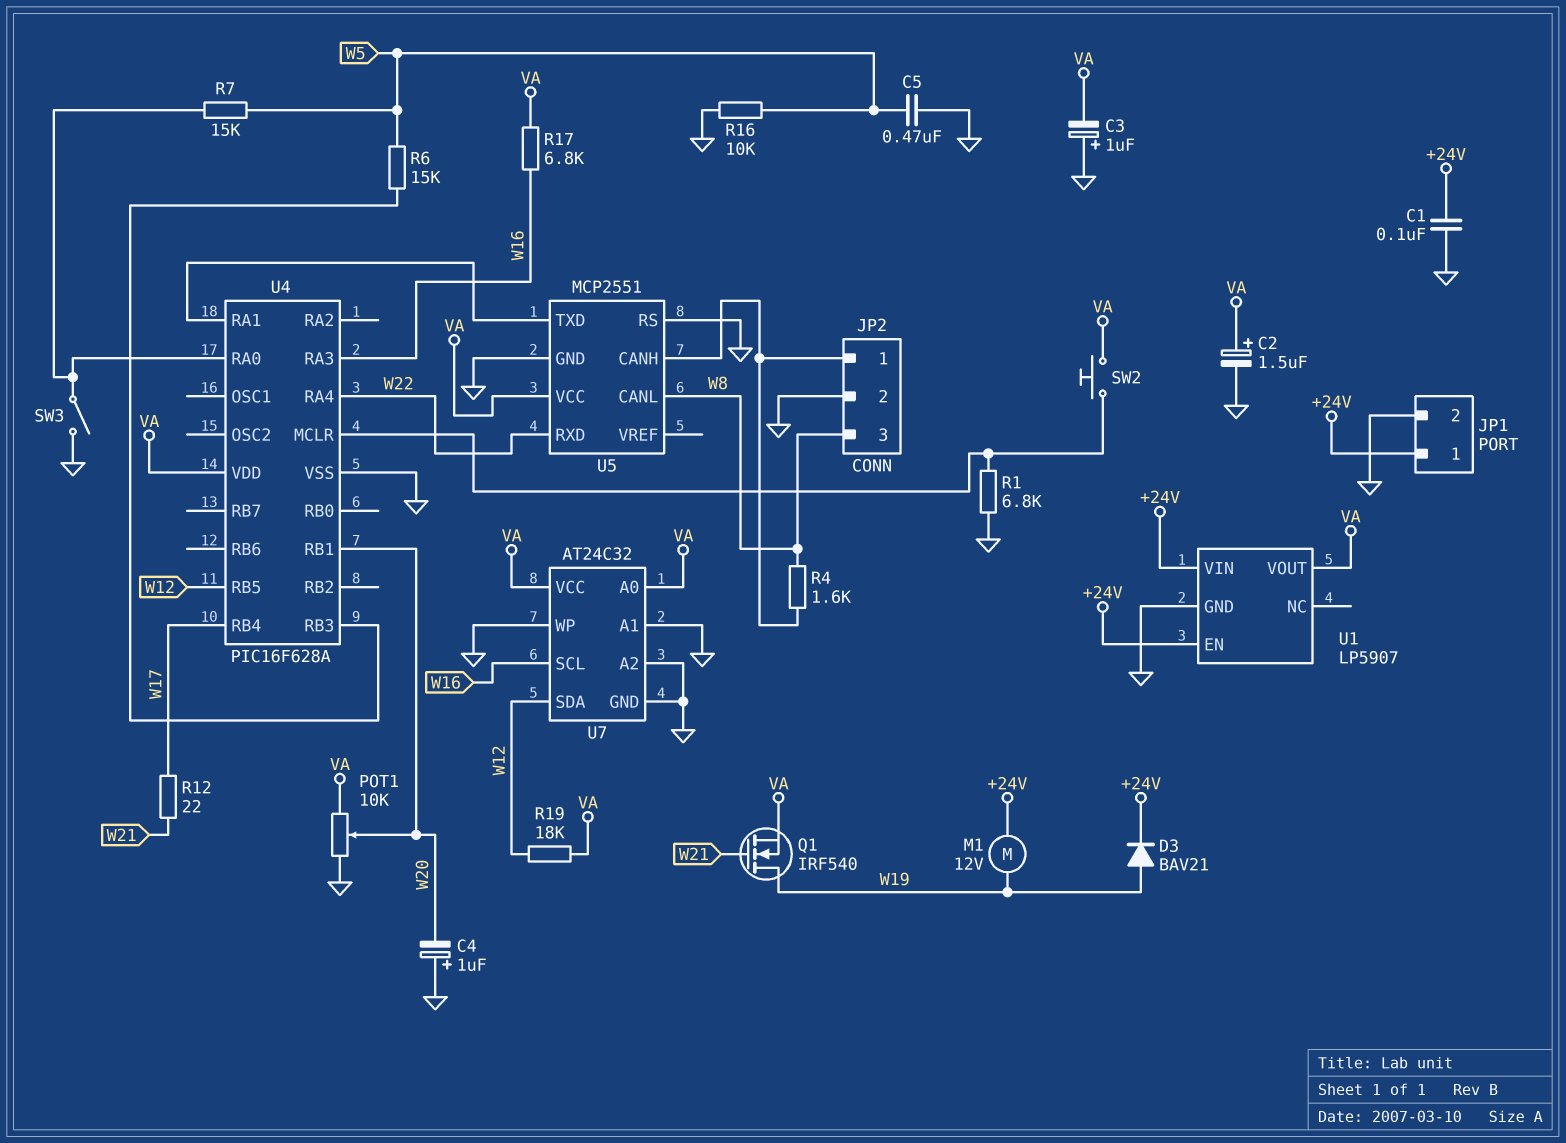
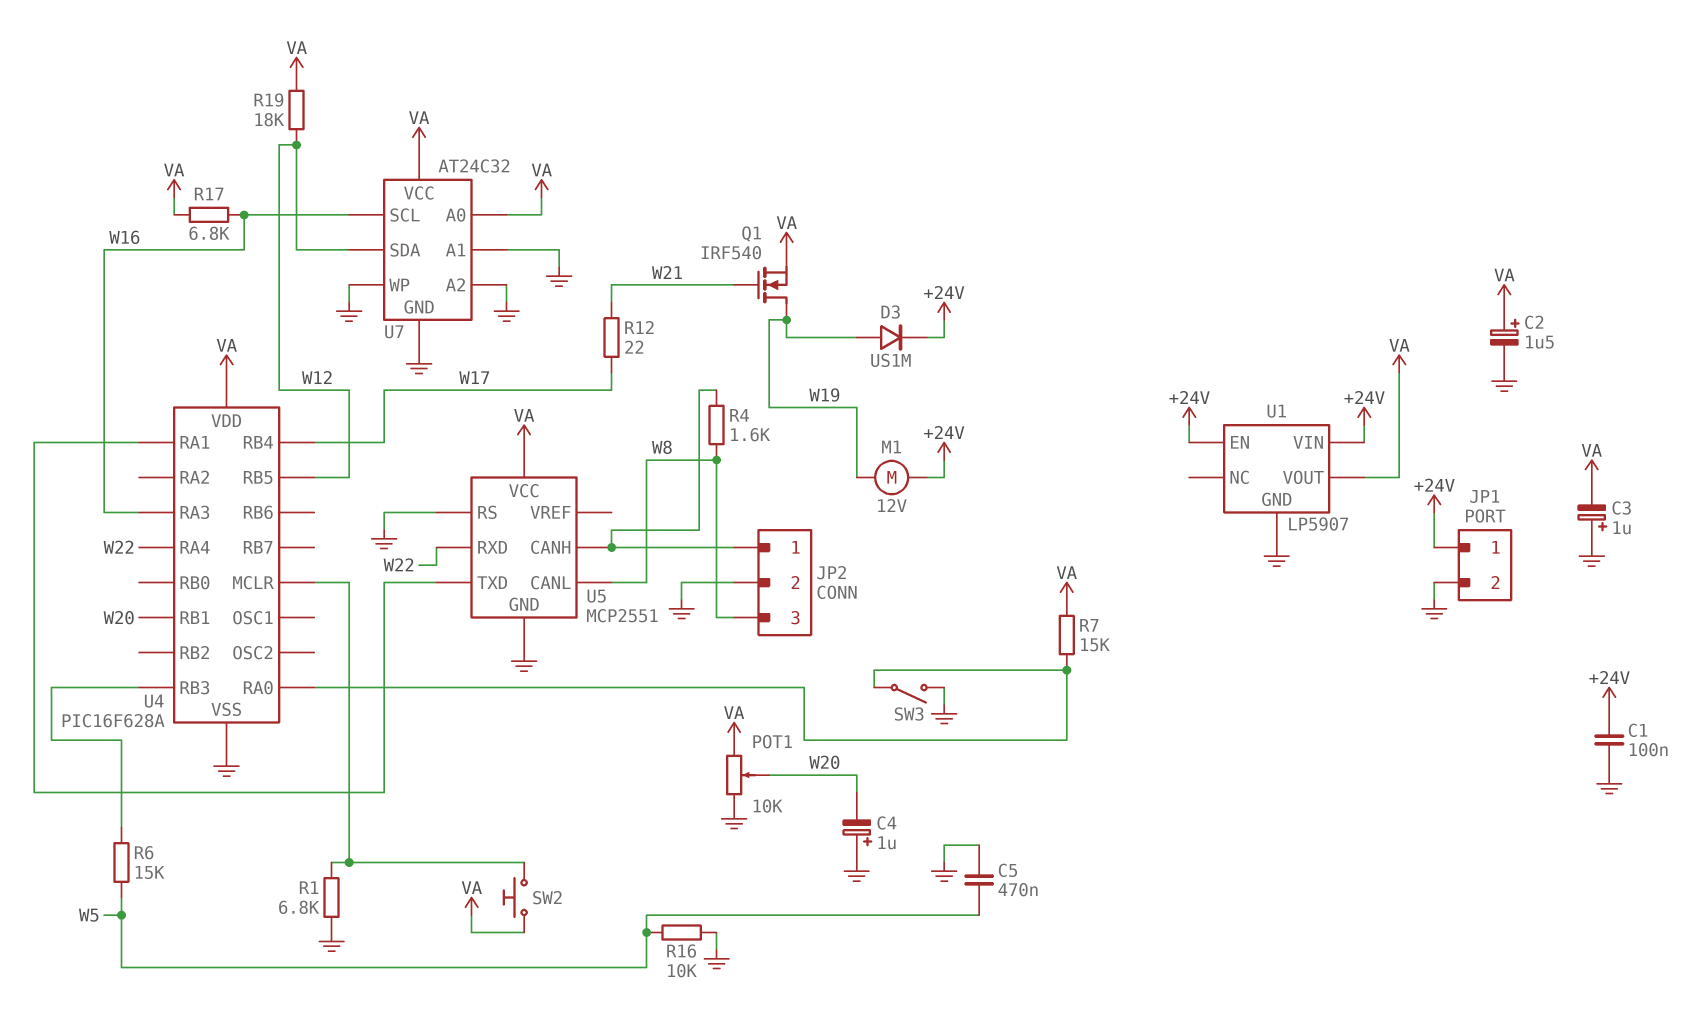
D3: diode BAV21 (A W19, K +24V) -> diode US1M (A W19, K +24V)
R7: 15k (U4/RA0, W5) -> 15k (U4/RA0, VA)

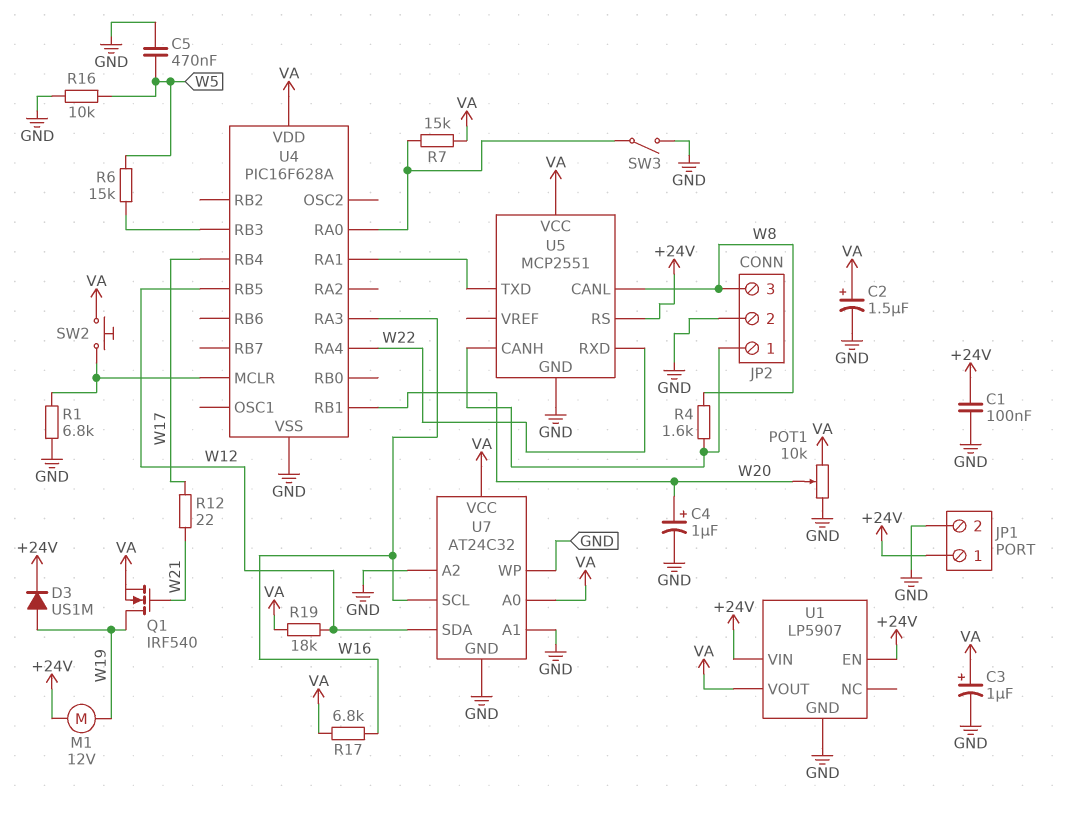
C3: 1uF (plus GND, minus VA) -> 1uF (plus VA, minus GND)
C4: 1uF (plus GND, minus W20) -> 1uF (plus W20, minus GND)
U5 pin RS: GND -> +24V

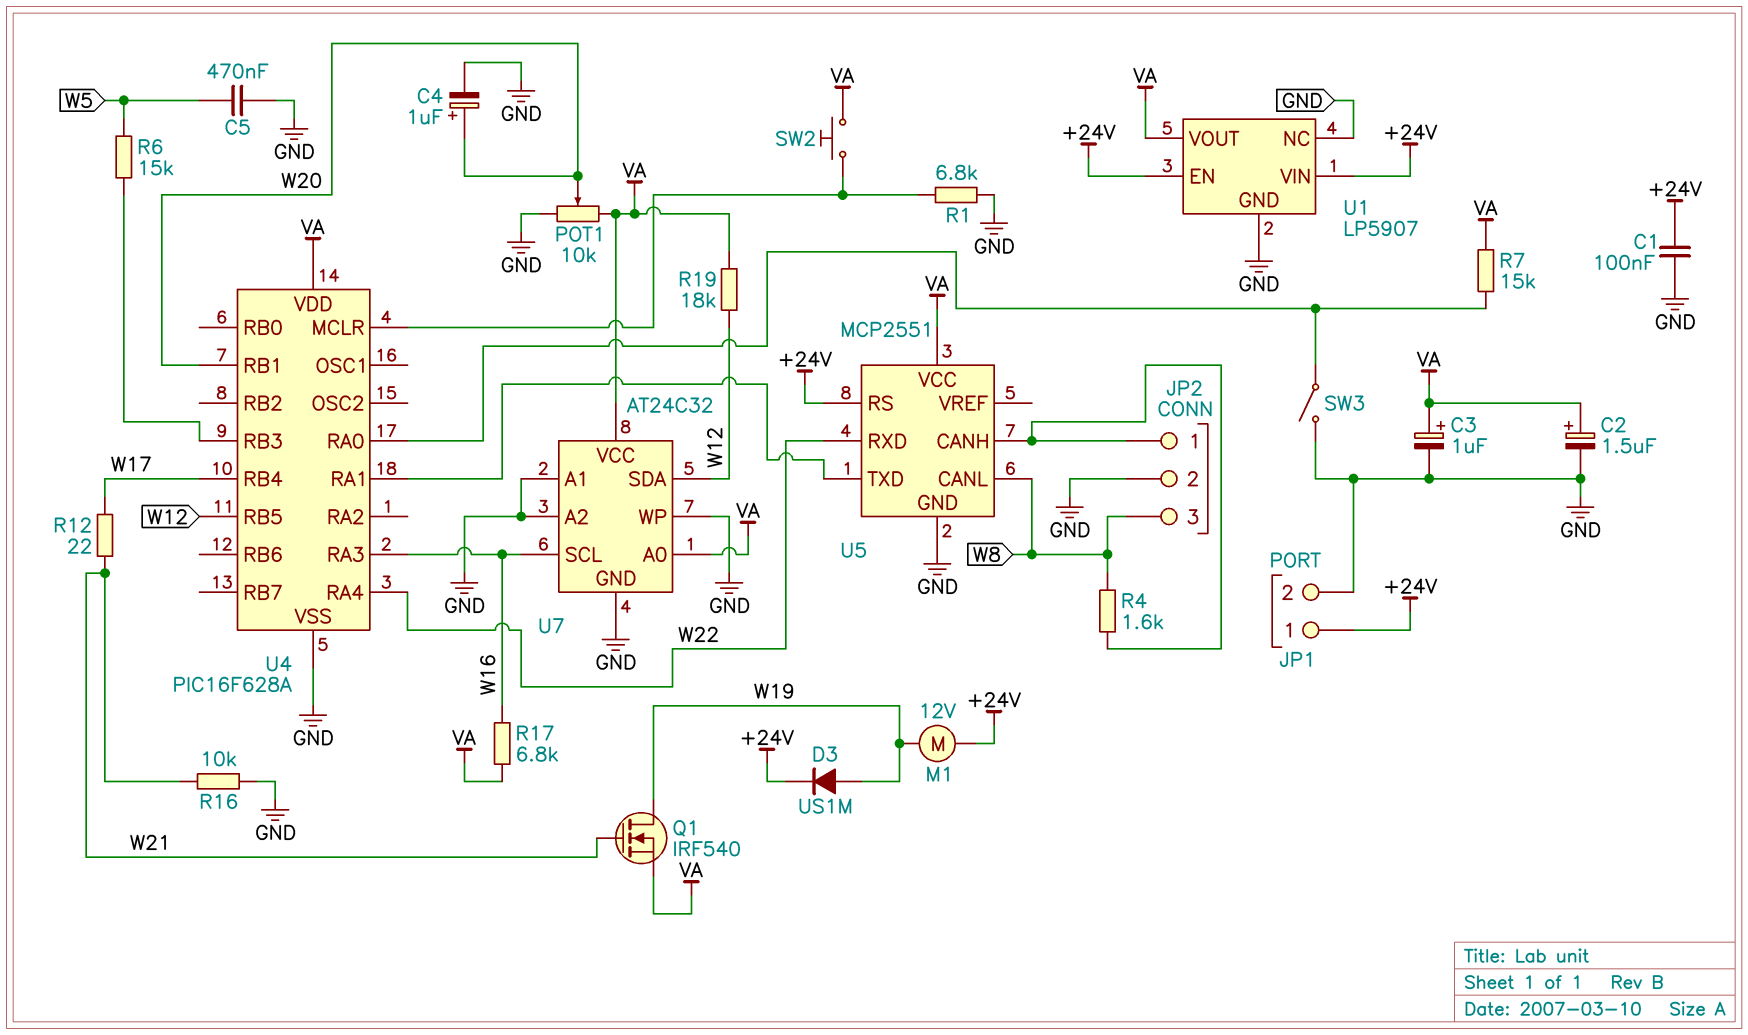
R16: 10k (GND, W5) -> 10k (GND, W21)
U1 pin NC: none -> GND

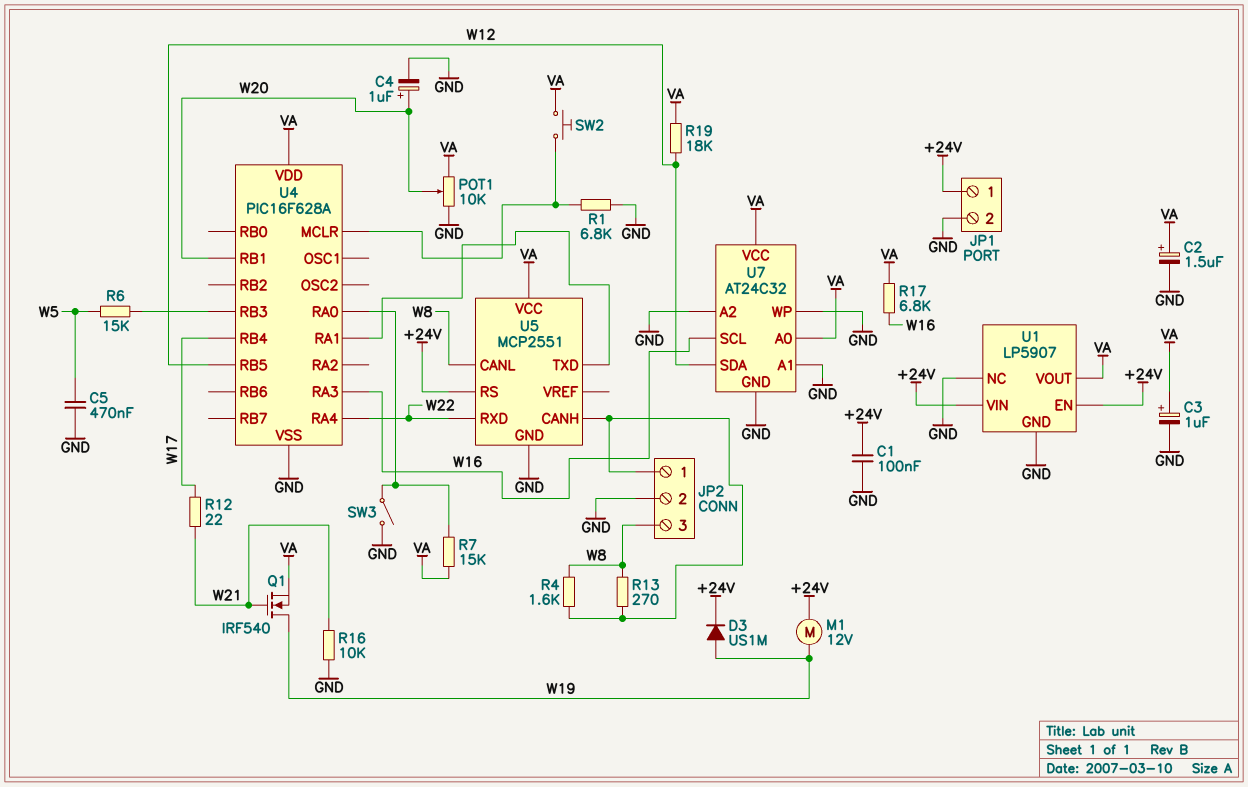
R13: none -> 270 (JP2/1, W8)

